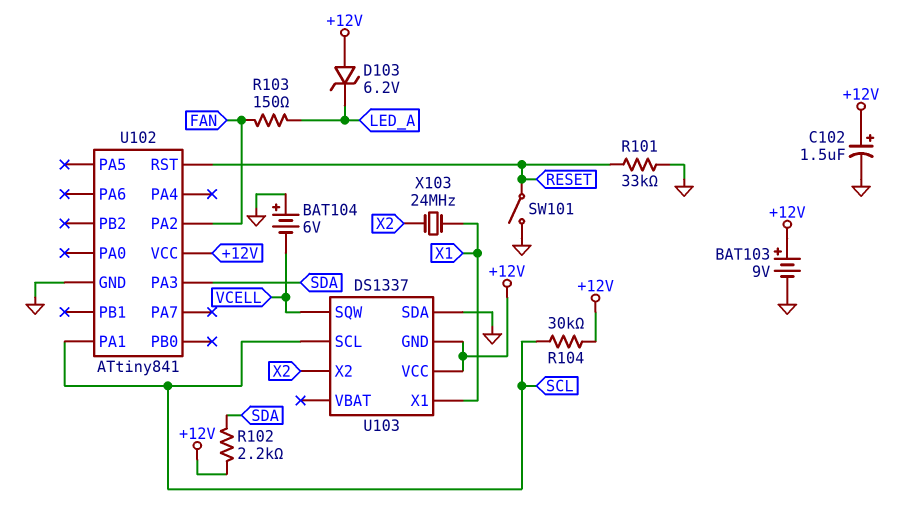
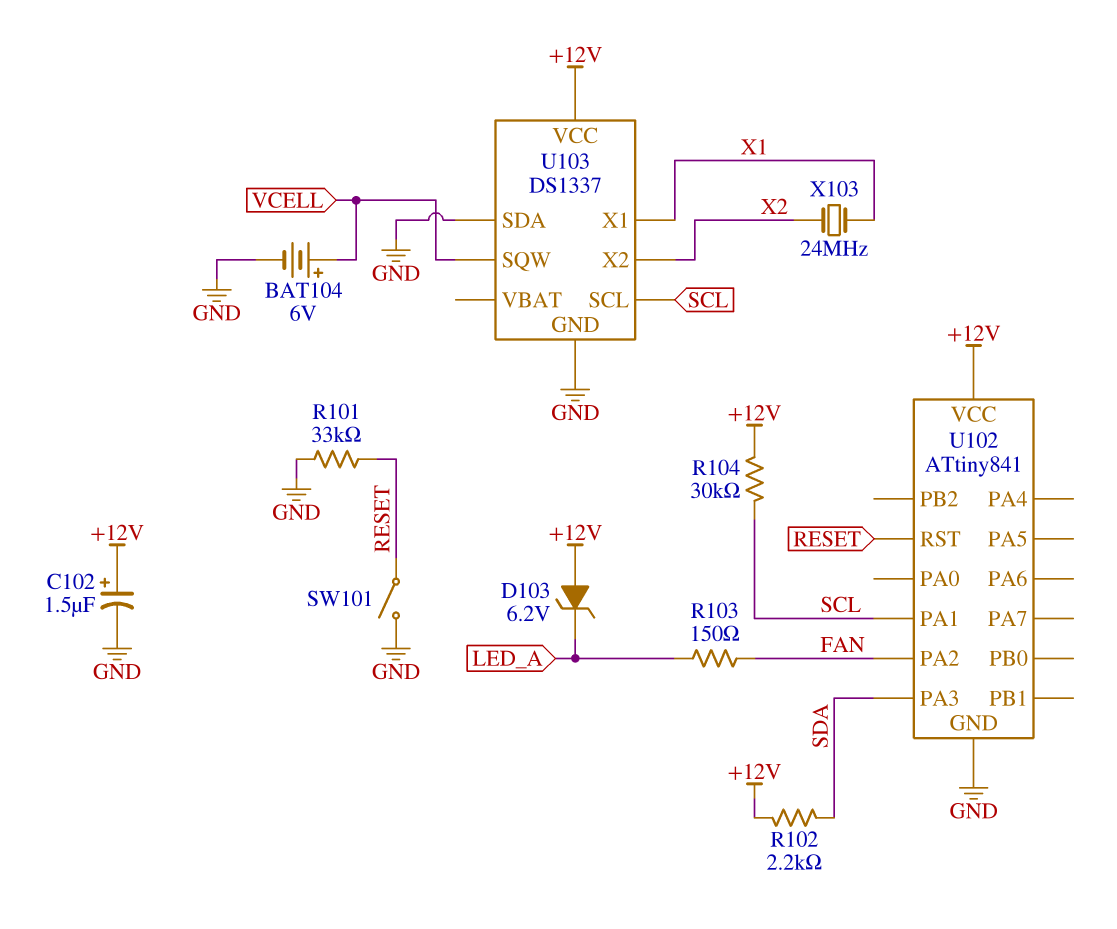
BAT103: 9V (plus +12V, minus GND) -> none
BAT104: 6V (plus GND, minus VCELL) -> 6V (plus VCELL, minus GND)
U103 pin GND: +12V -> GND

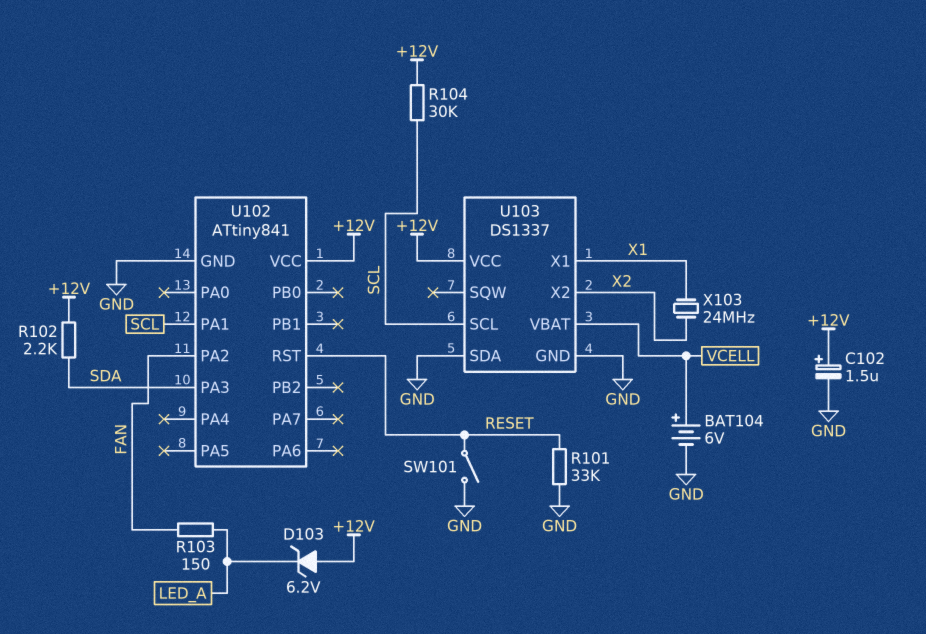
U103 pin SQW: VCELL -> none
U103 pin VBAT: none -> VCELL

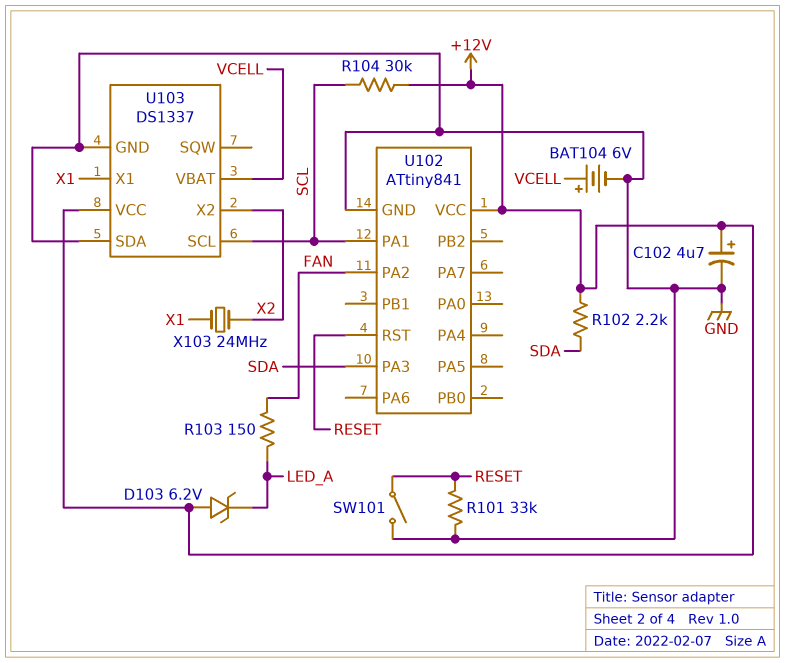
C102: 1.5uF (plus +12V, minus GND) -> 4.7uF (plus +12V, minus GND)

